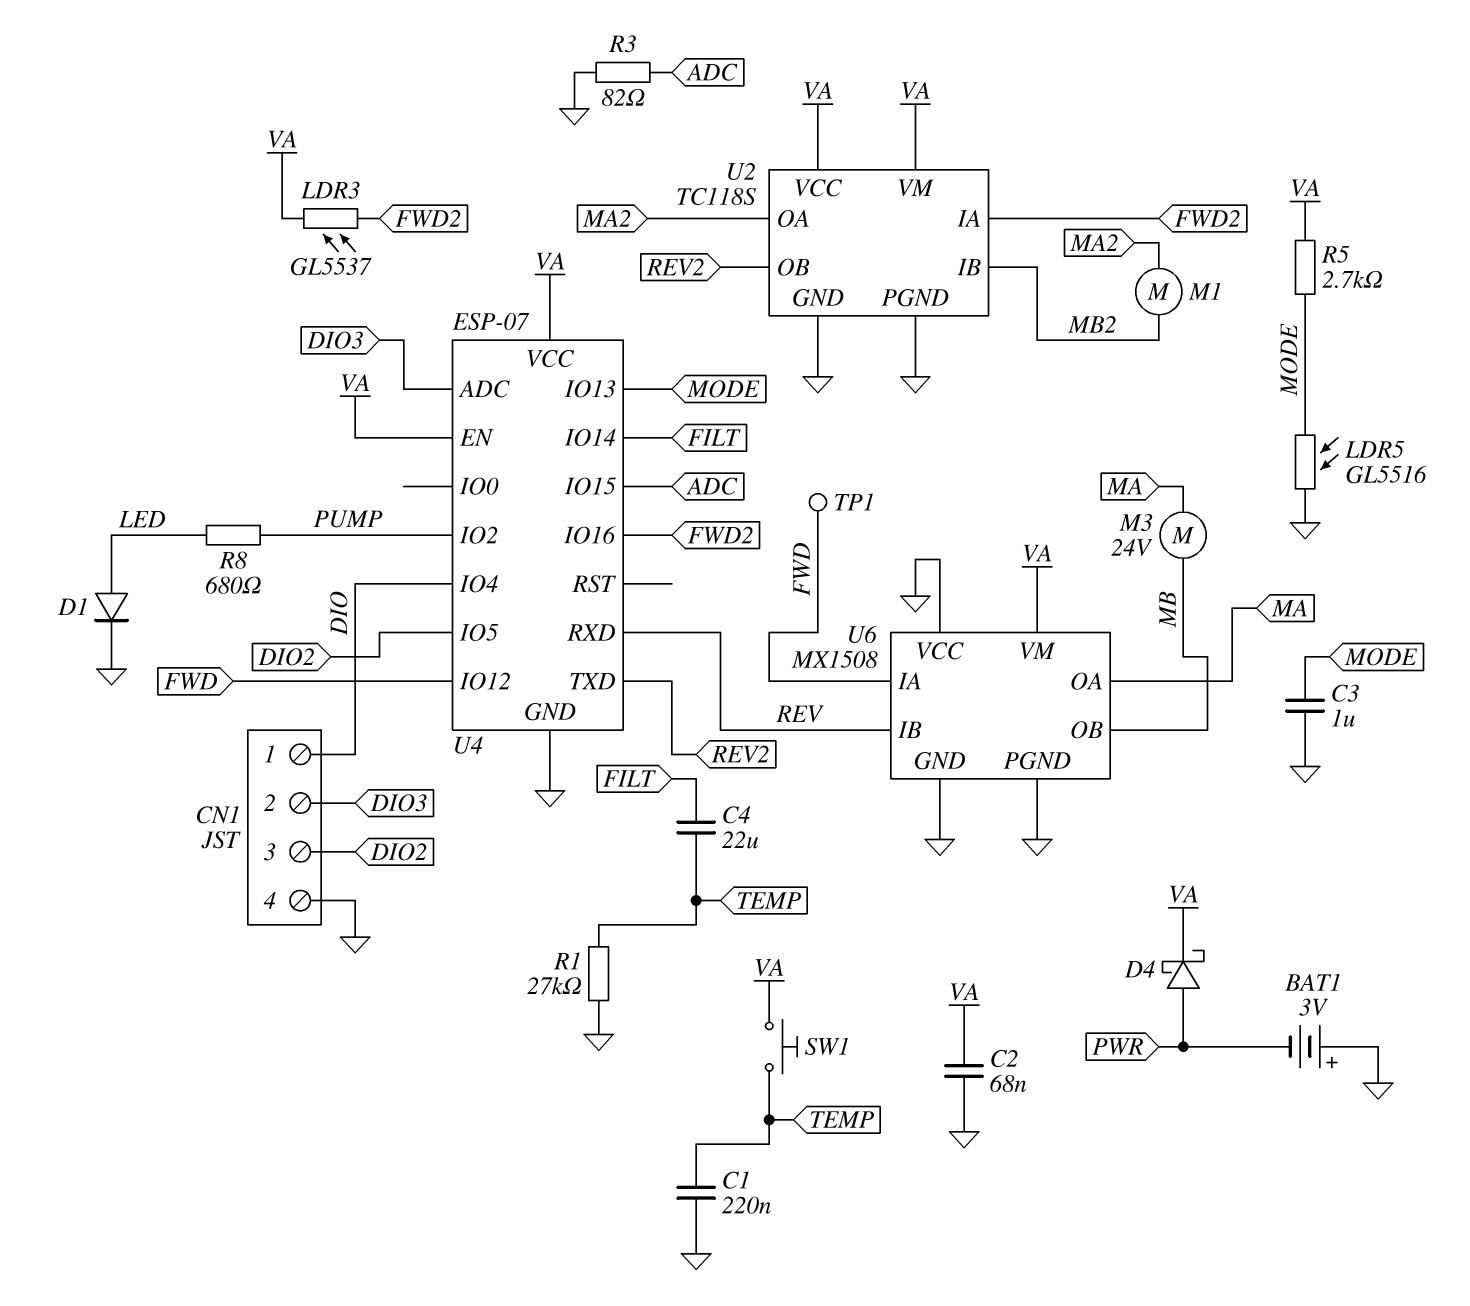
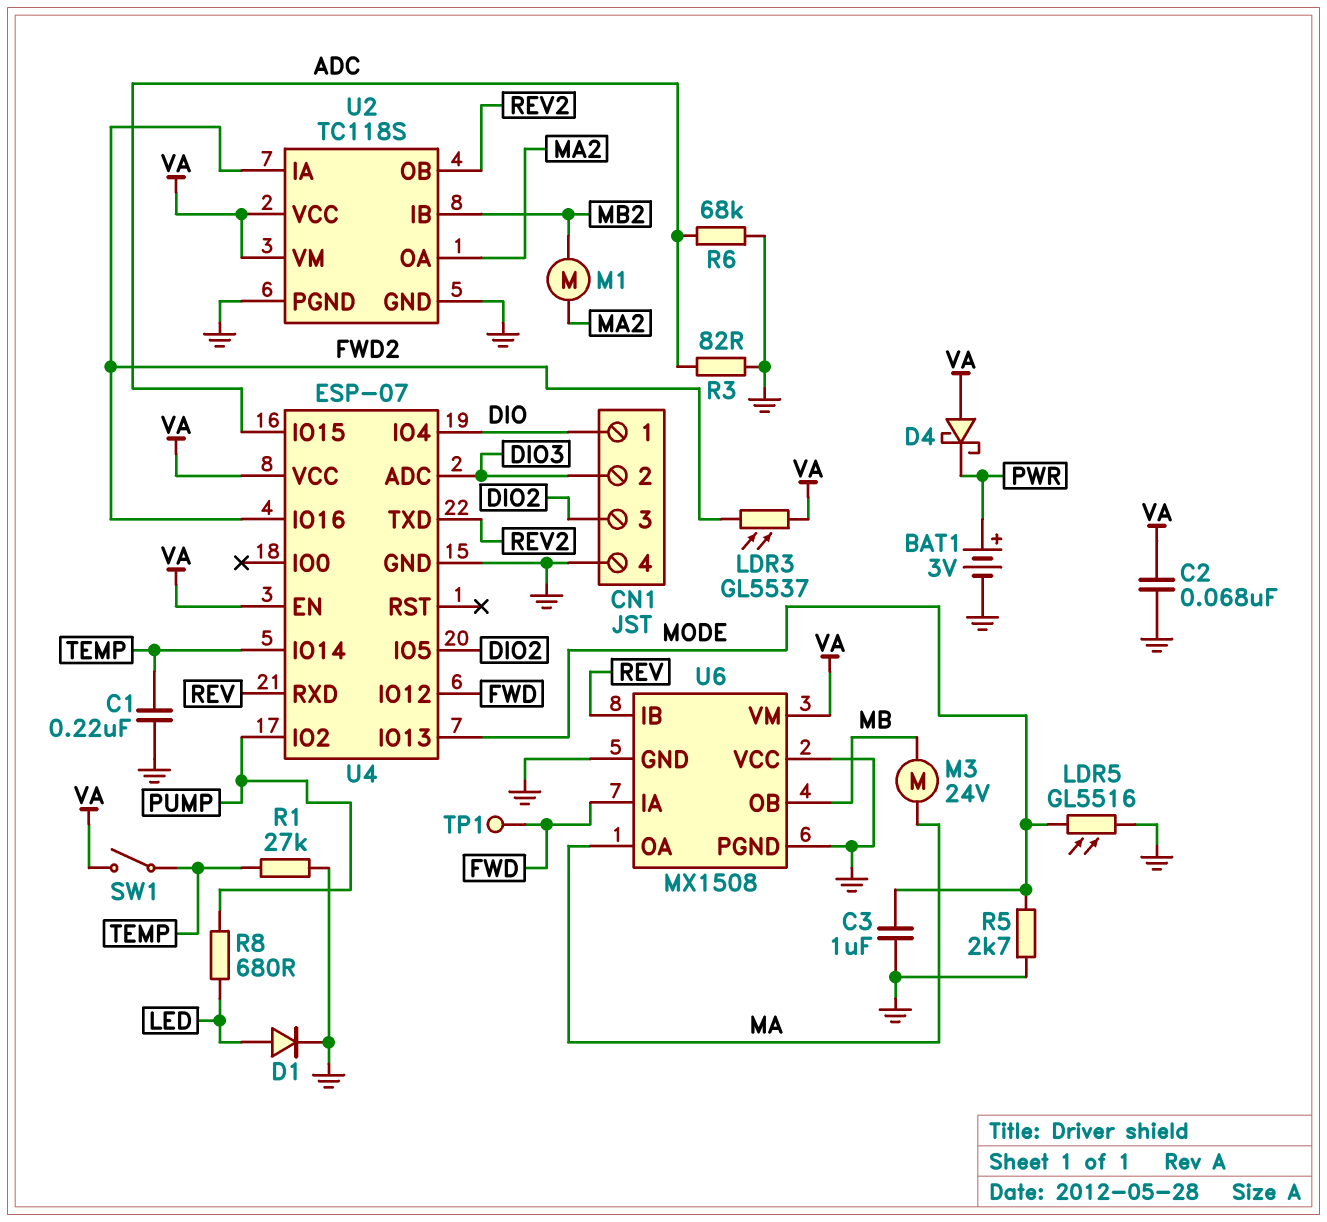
BAT1: 3V (plus GND, minus PWR) -> 3V (plus PWR, minus GND)
C4: 22uF (FILT, TEMP) -> none
D4: schottky (A PWR, K VA) -> schottky (A VA, K PWR)
R5: 2.7k (MODE, VA) -> 2.7k (GND, MODE)
R6: none -> 68k (ADC, GND)
SW1: button (TEMP, VA) -> switch (TEMP, VA)
U4 pin IO14: FILT -> TEMP

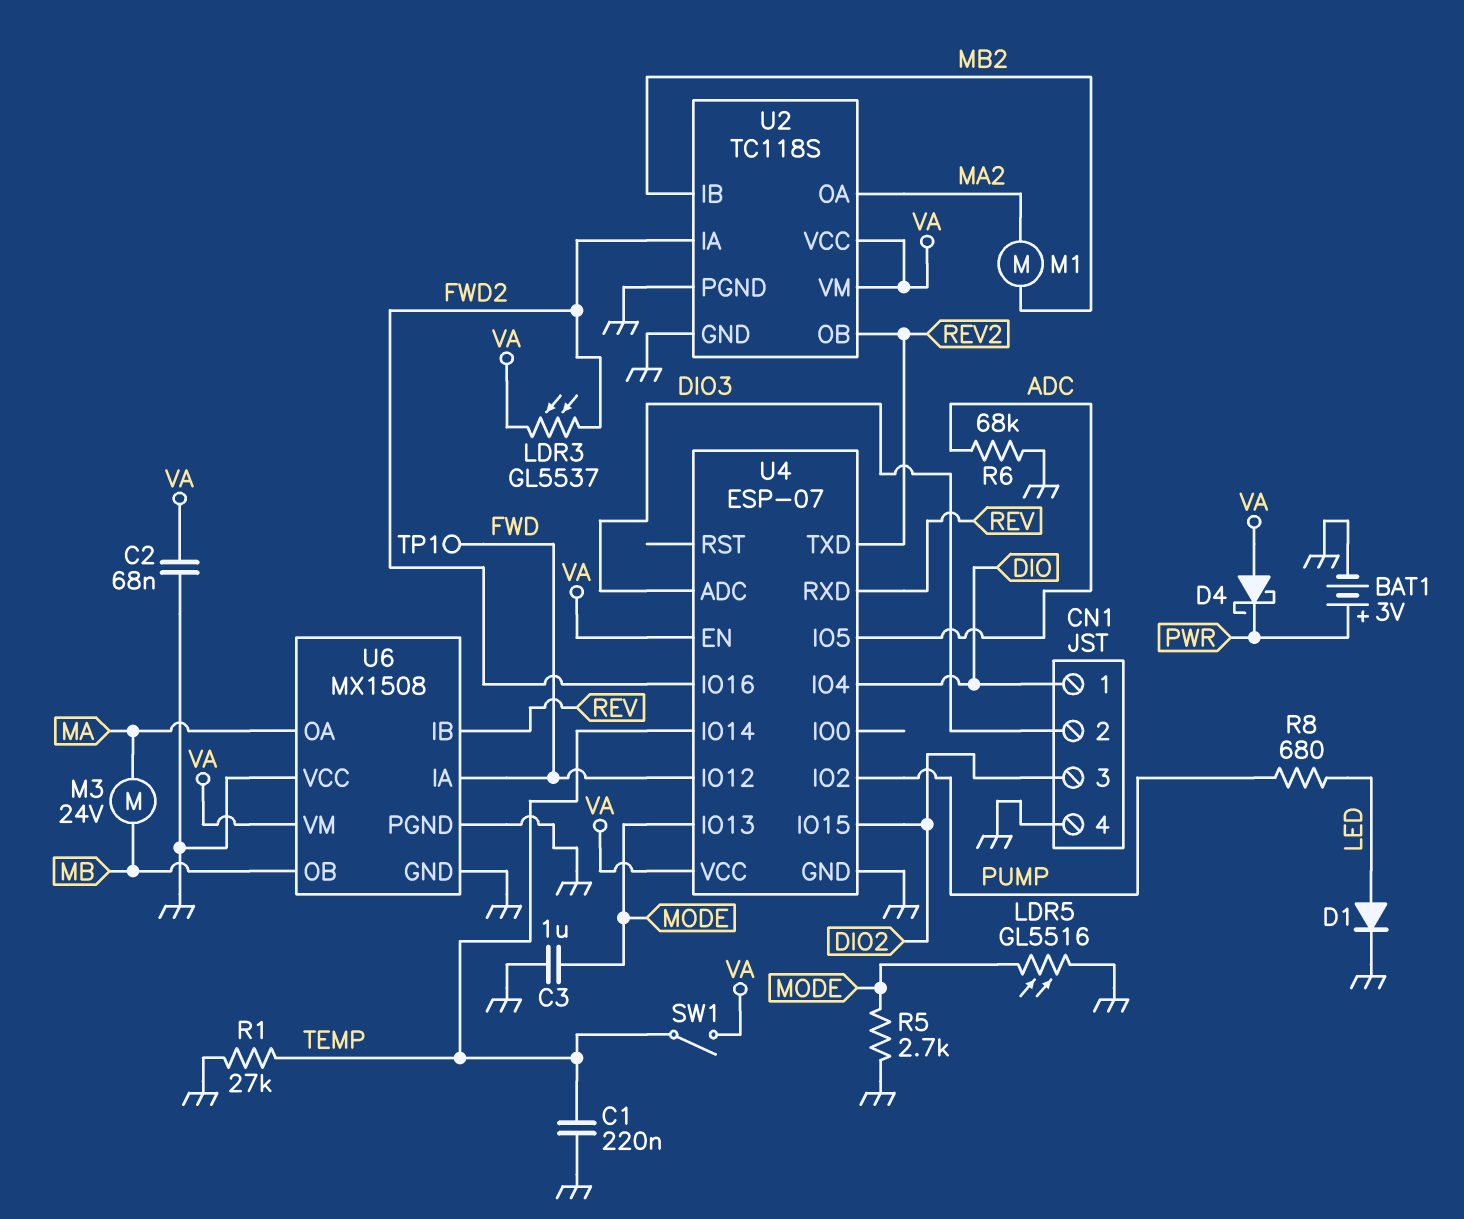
R3: 82 (ADC, GND) -> none
U4 pin IO5: DIO2 -> ADC
U4 pin IO15: ADC -> DIO2

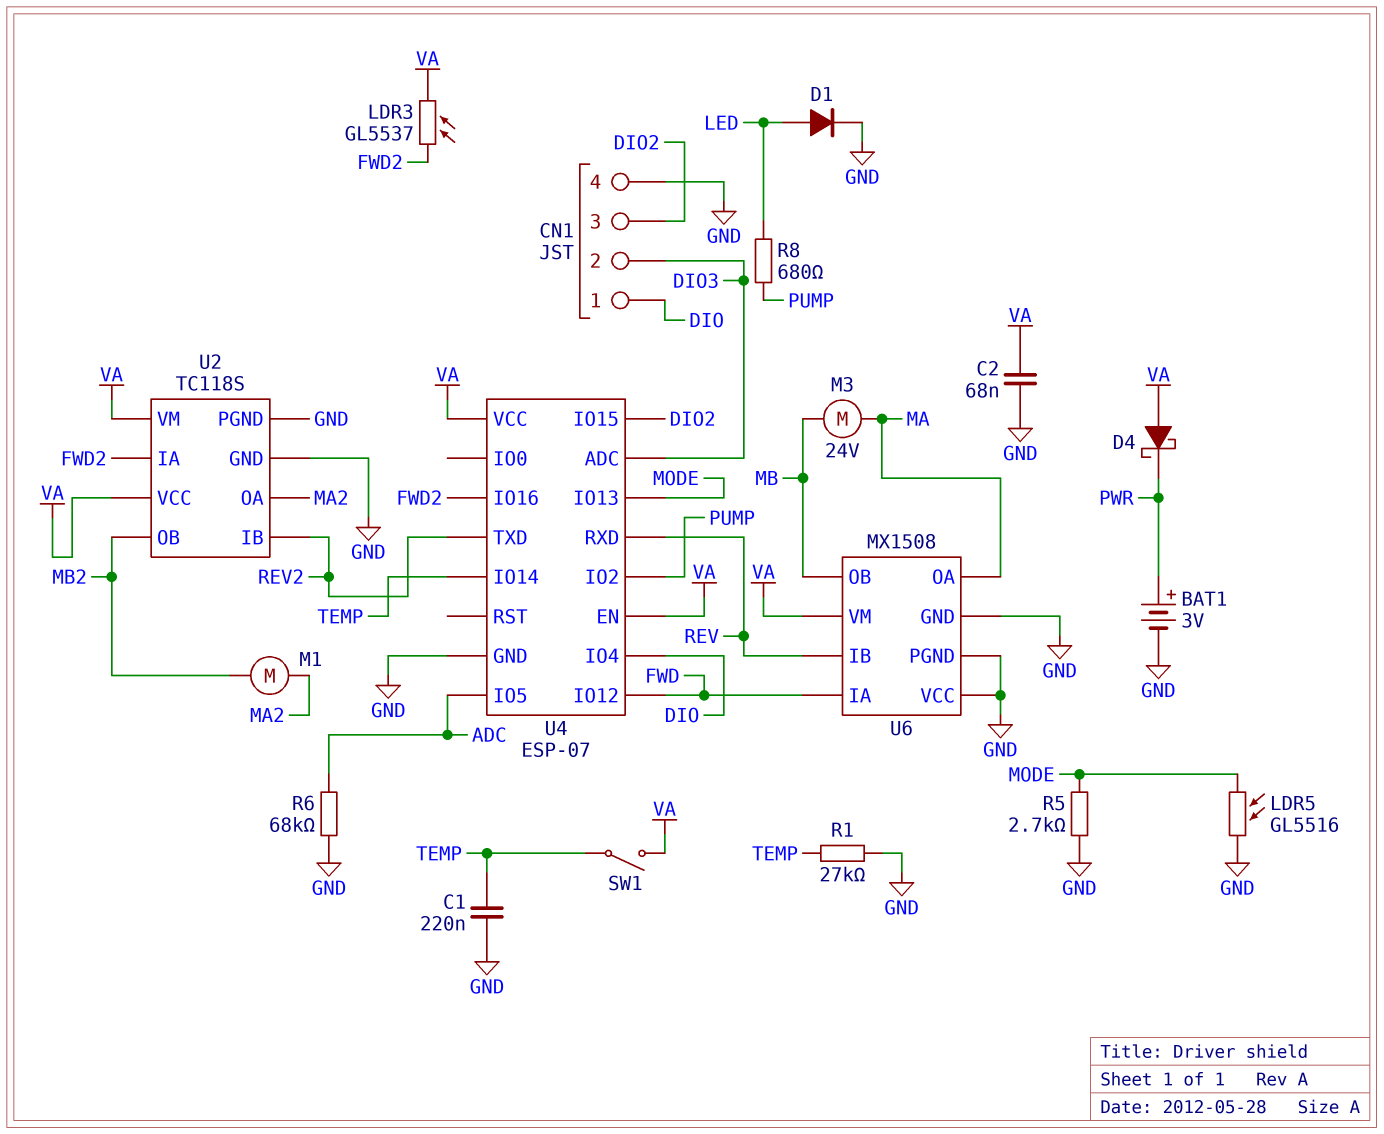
C3: 1uF (GND, MODE) -> none
TP1: test point (FWD) -> none
U2 pin IB: MB2 -> REV2
U2 pin OB: REV2 -> MB2

